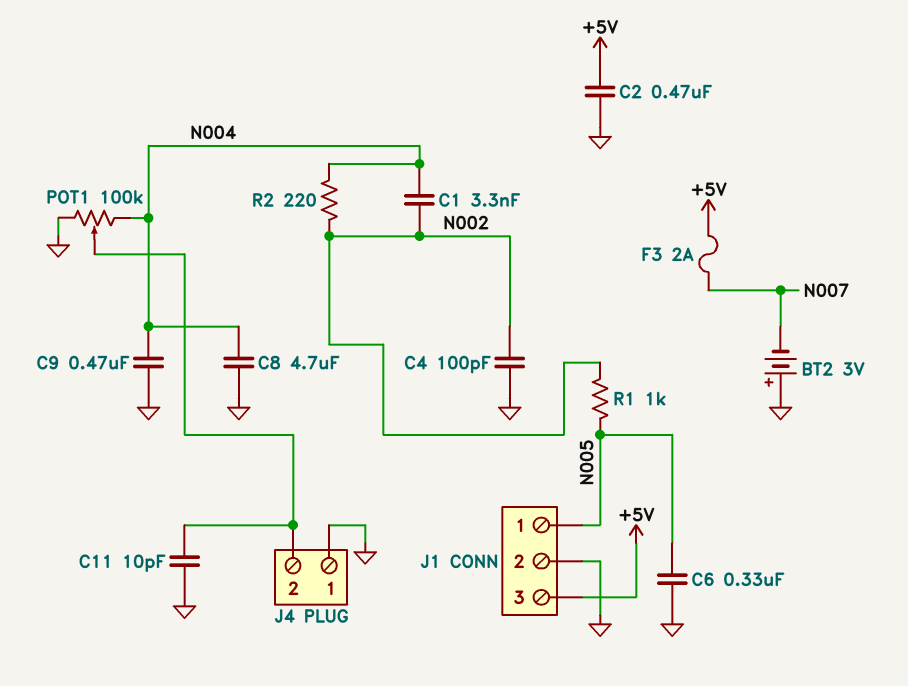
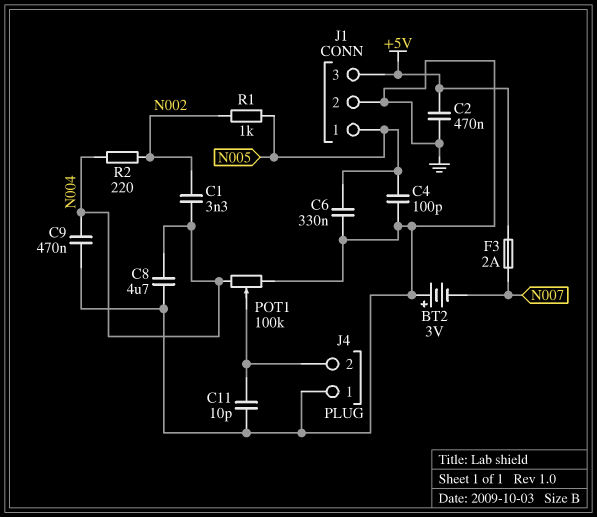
C4: 100pF (GND, N002) -> 100pF (GND, N005)

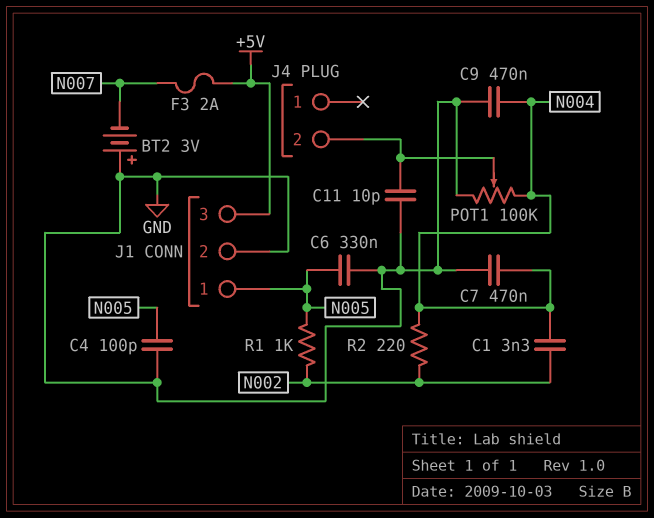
C2: 470nF (+5V, GND) -> none
C7: none -> 470nF (GND, N004)
C8: 4.7uF (GND, N004) -> none
J4 pin 1: GND -> none

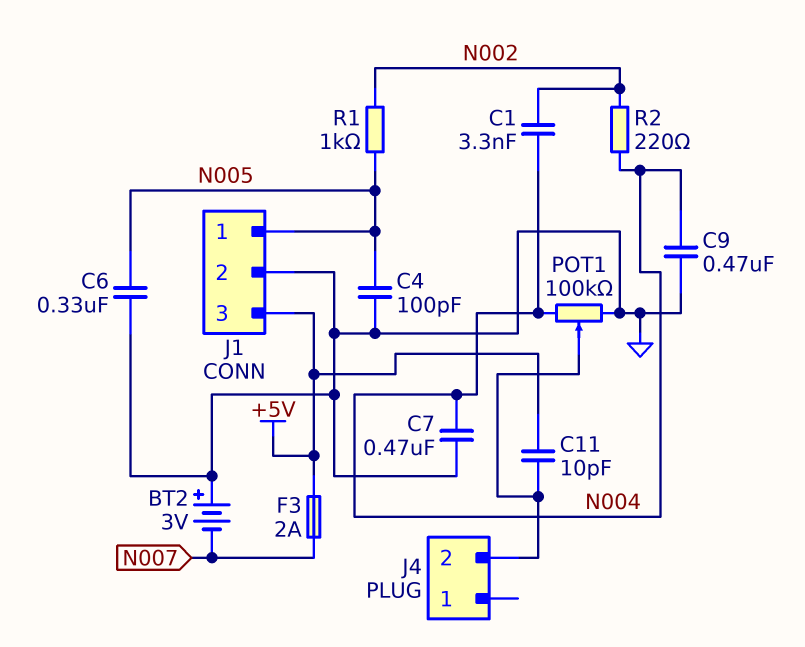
C11: 10pF (GND, J4/2) -> 10pF (+5V, J4/2)

